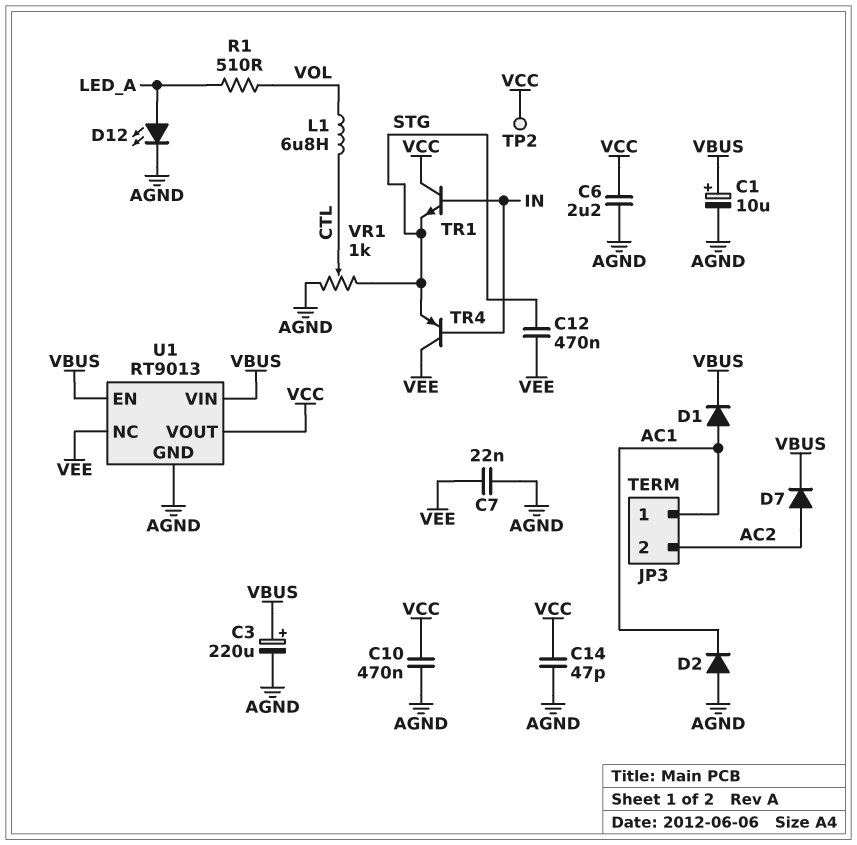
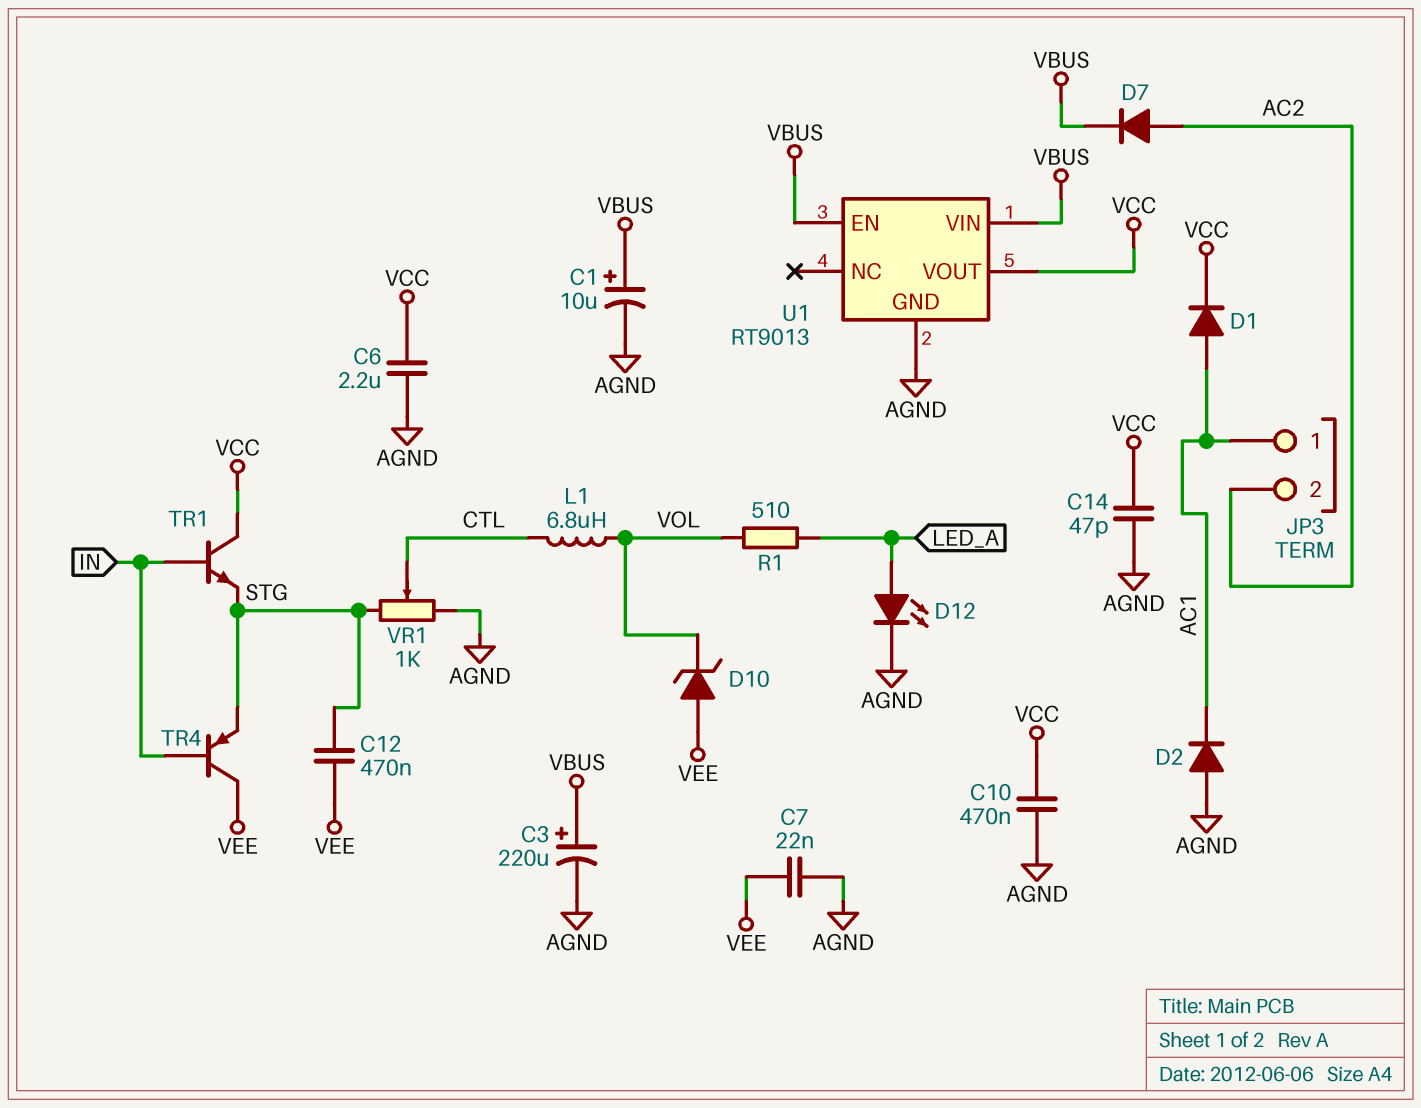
D1: diode (A AC1, K VBUS) -> diode (A AC1, K VCC)
D10: none -> zener (A VEE, K VOL)
TP2: test point (VCC) -> none
U1 pin NC: VEE -> none

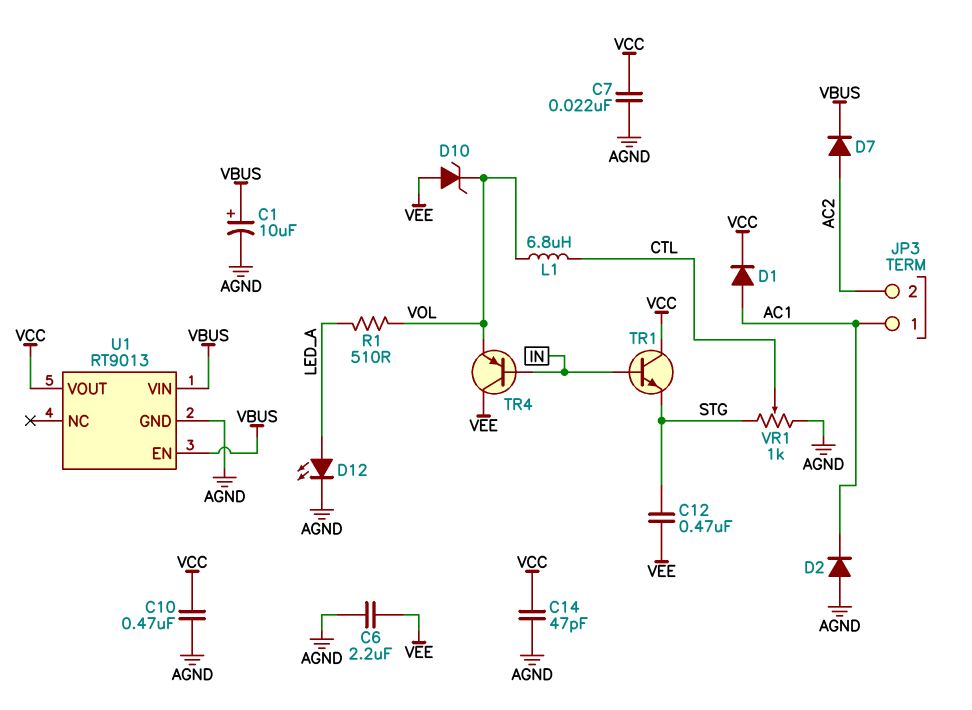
C3: 220uF (plus VBUS, minus AGND) -> none
C6: 2.2uF (AGND, VCC) -> 2.2uF (AGND, VEE)
C7: 22nF (AGND, VEE) -> 22nF (AGND, VCC)
TR4: PNP (B IN, C VEE, E STG) -> PNP (B IN, C VEE, E VOL)

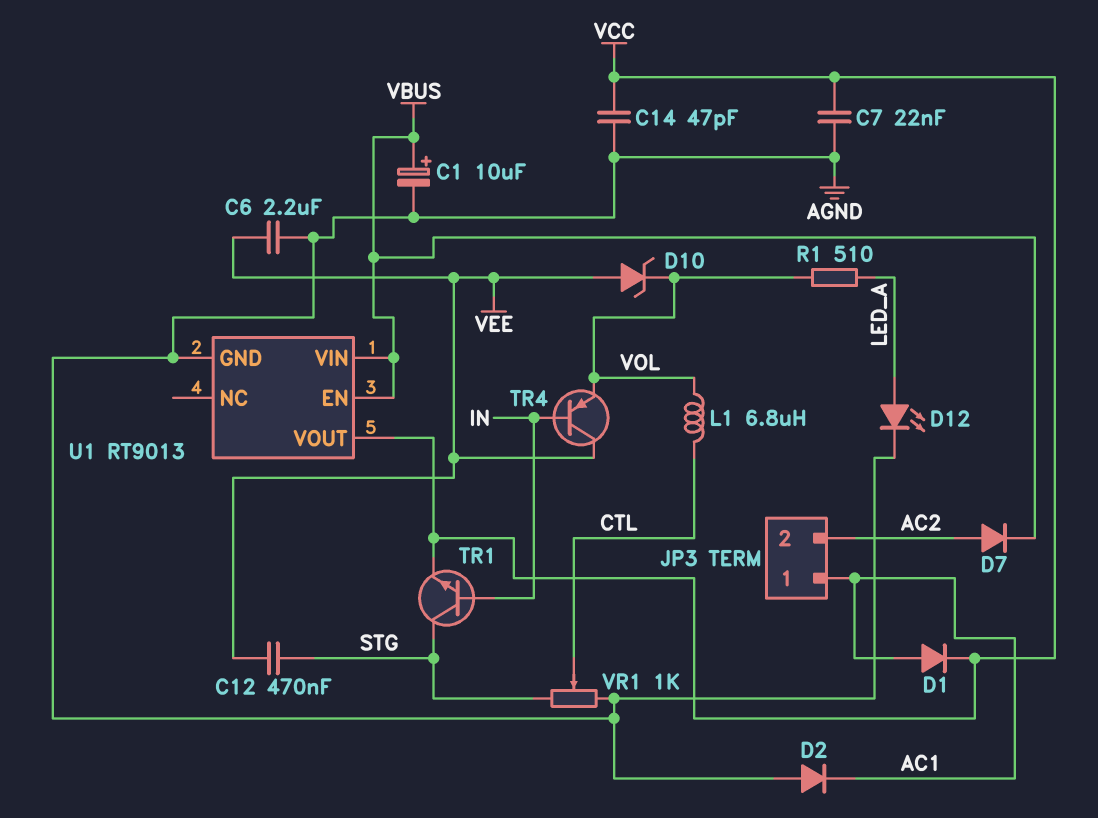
C10: 470nF (AGND, VCC) -> none
TR1: NPN (B IN, C VCC, E STG) -> NPN (B IN, C STG, E VCC)

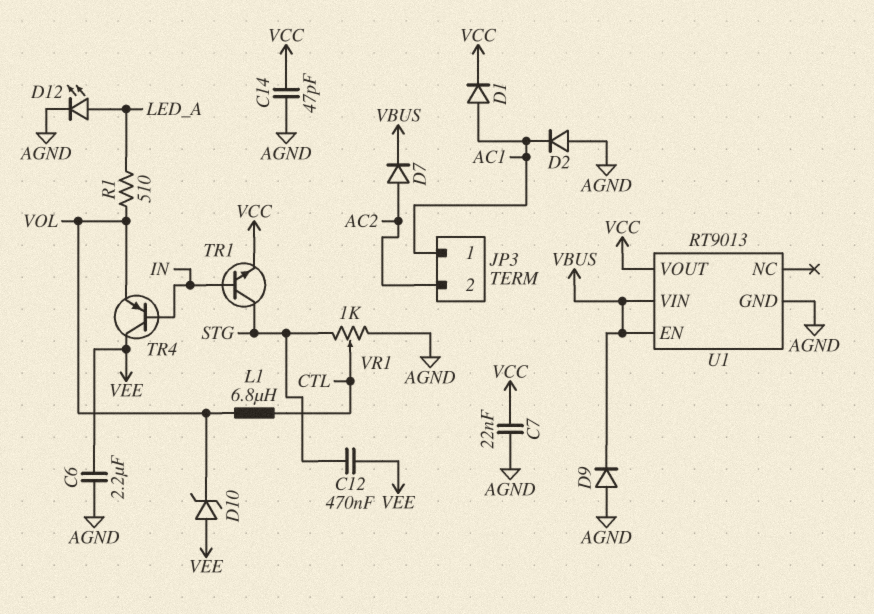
C1: 10uF (plus VBUS, minus AGND) -> none
D9: none -> diode (A AGND, K VBUS)

